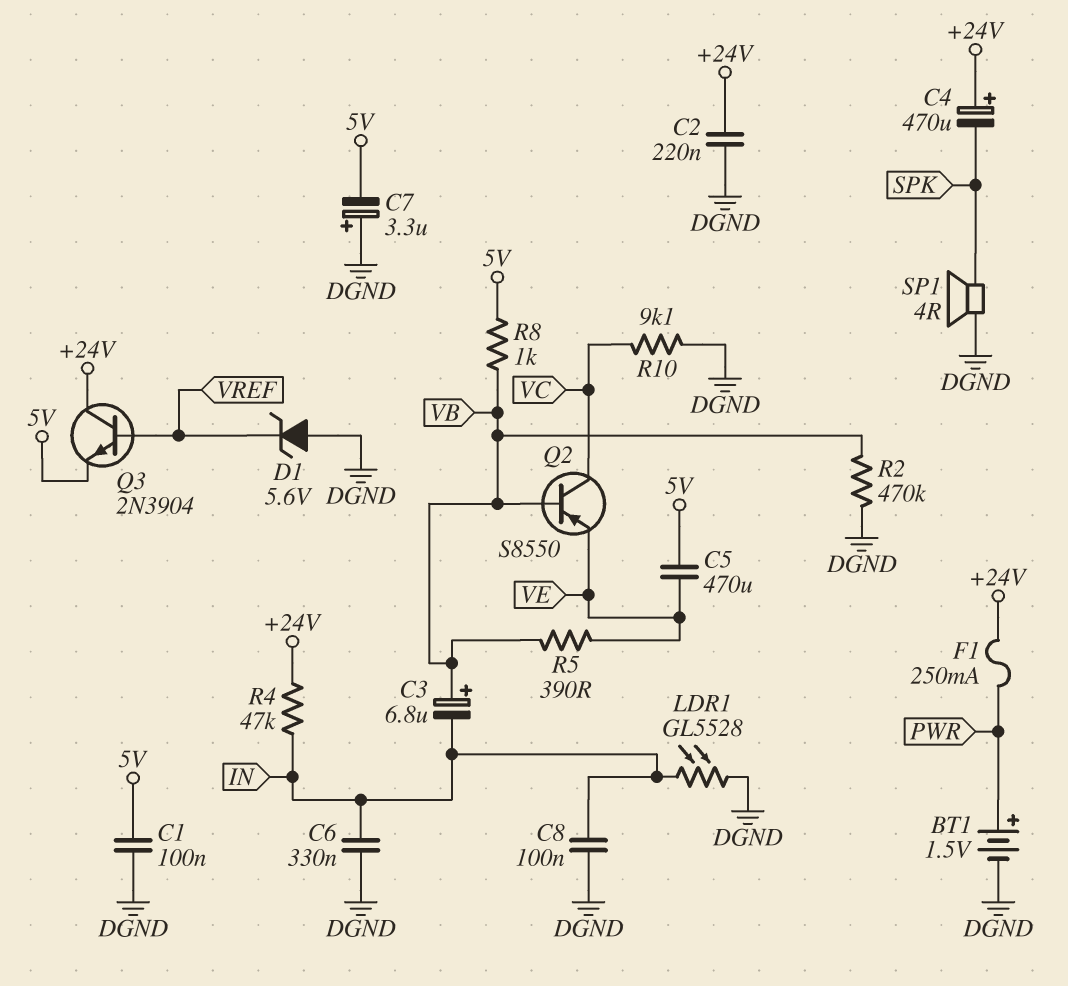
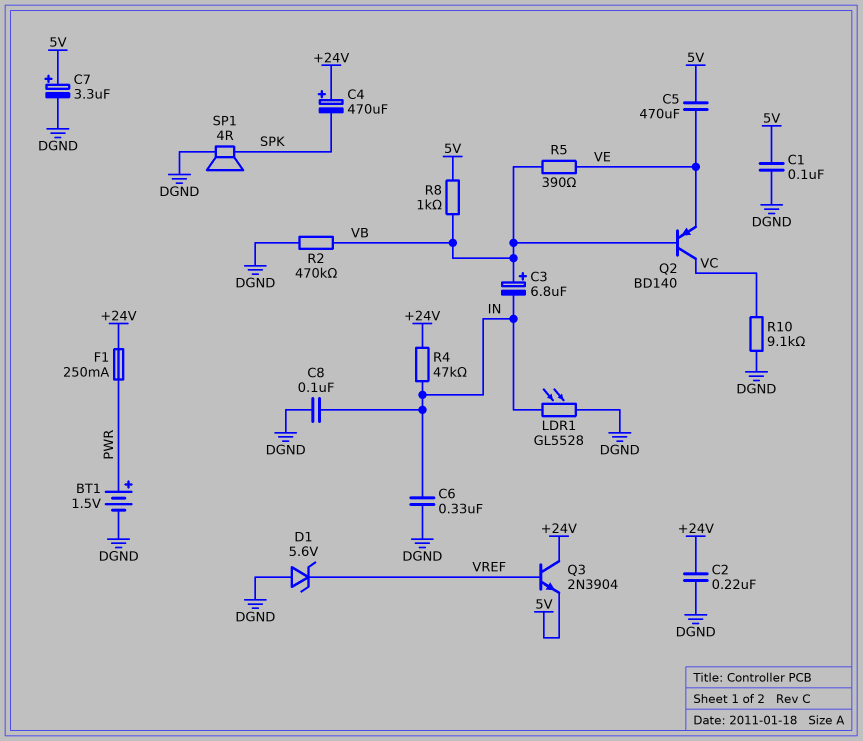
C7: 3.3uF (plus DGND, minus 5V) -> 3.3uF (plus 5V, minus DGND)
Q2: PNP S8550 (B VB, C VC, E VE) -> PNP BD140 (B VB, C VC, E VE)

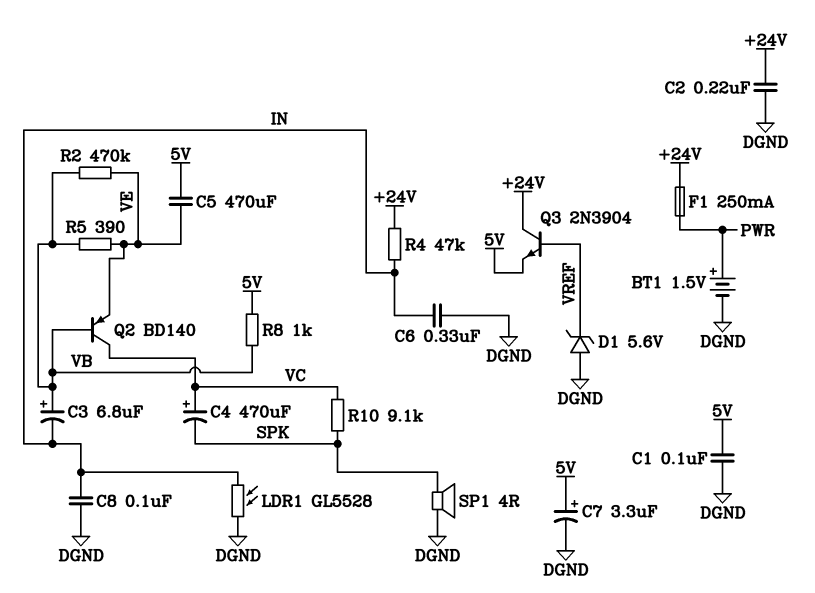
C4: 470uF (plus +24V, minus SPK) -> 470uF (plus VC, minus SPK)
R2: 470k (DGND, VB) -> 470k (VB, VE)
R10: 9.1k (DGND, VC) -> 9.1k (SPK, VC)

